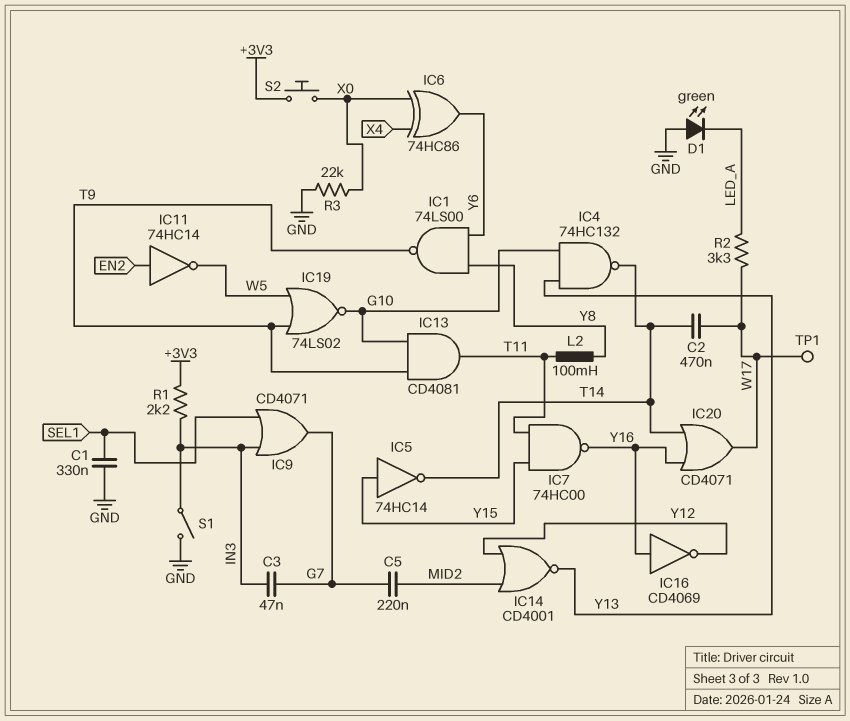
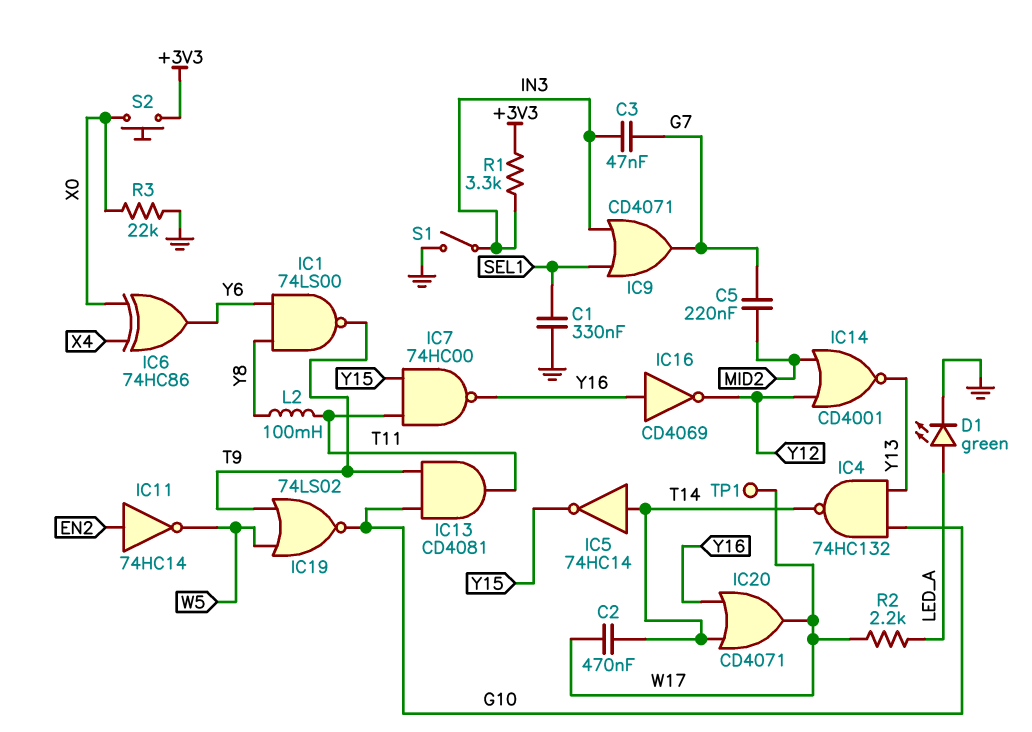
D1: LED green (A GND, K LED_A) -> LED green (A LED_A, K GND)
IC5: NOT 74HC14 (in Y15, out T14) -> NOT 74HC14 (in T14, out Y15)
R1: 2.2k (+3V3, IN3) -> 3.3k (+3V3, IN3)
R2: 3.3k (LED_A, W17) -> 2.2k (LED_A, W17)

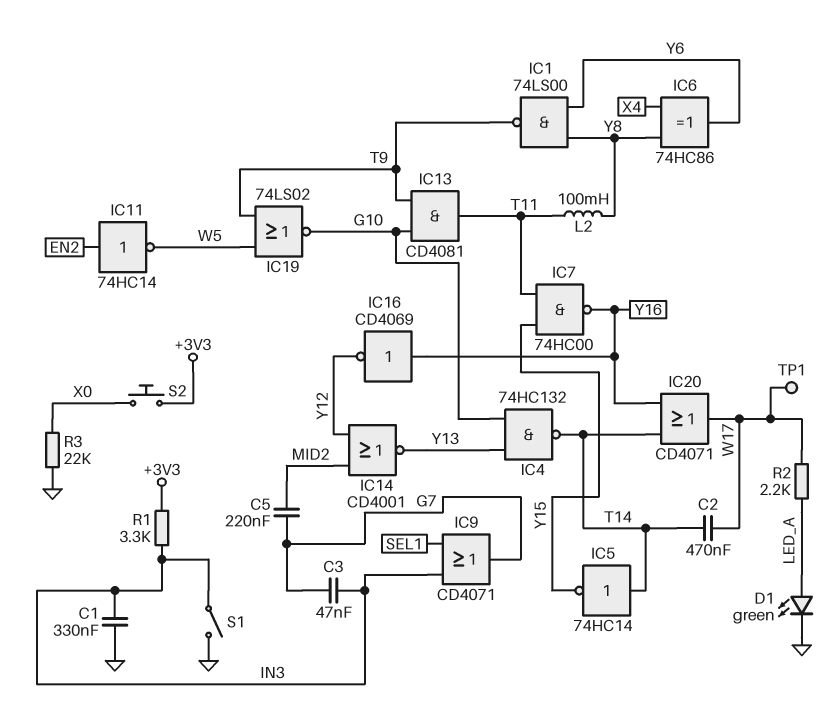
C1: 330nF (GND, SEL1) -> 330nF (GND, IN3)
IC6: XOR 74HC86 (in X0, in X4, out Y6) -> XOR 74HC86 (in X4, in Y8, out Y6)

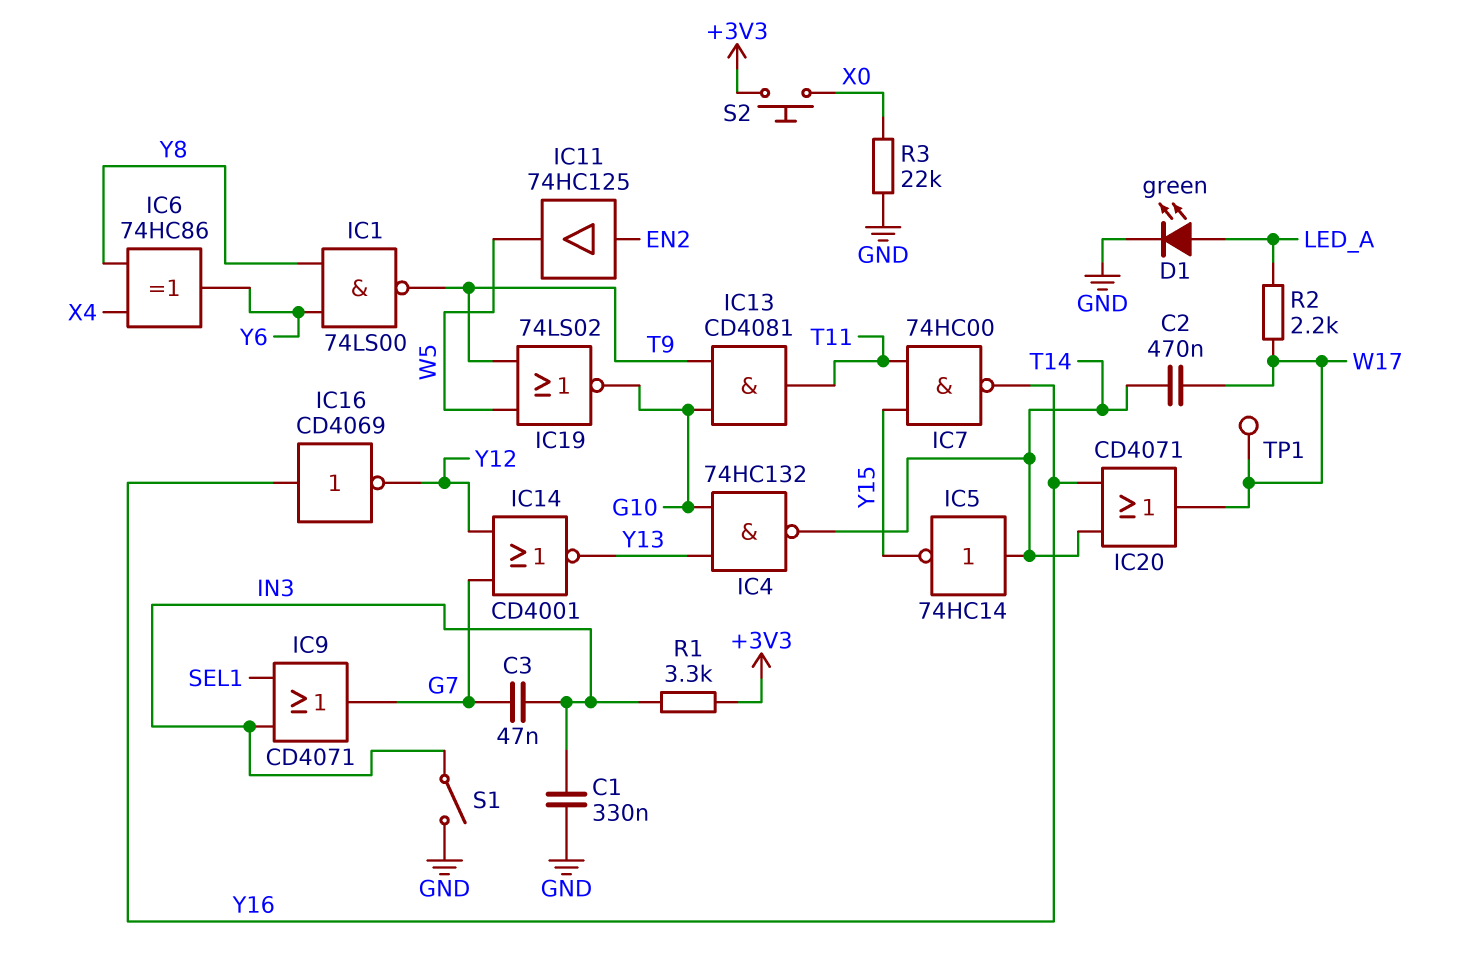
C5: 220nF (G7, MID2) -> none
IC11: NOT 74HC14 (in EN2, out W5) -> buffer 74HC125 (in EN2, out W5)
IC14: NOR CD4001 (in MID2, in Y12, out Y13) -> NOR CD4001 (in G7, in Y12, out Y13)
L2: 100mH (T11, Y8) -> none

